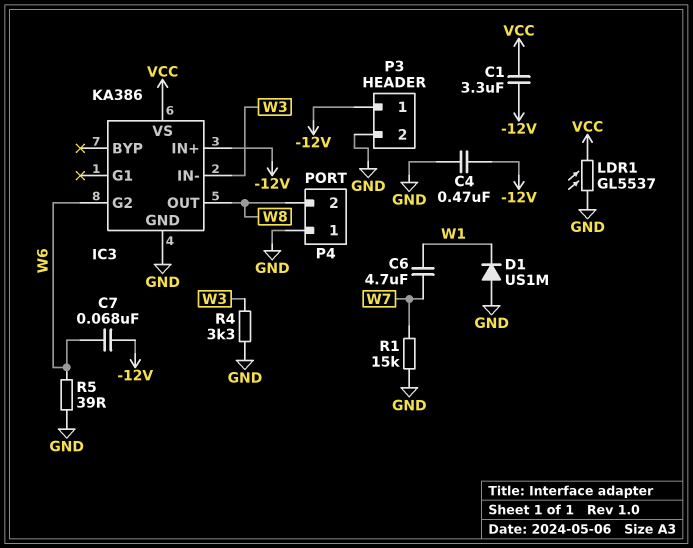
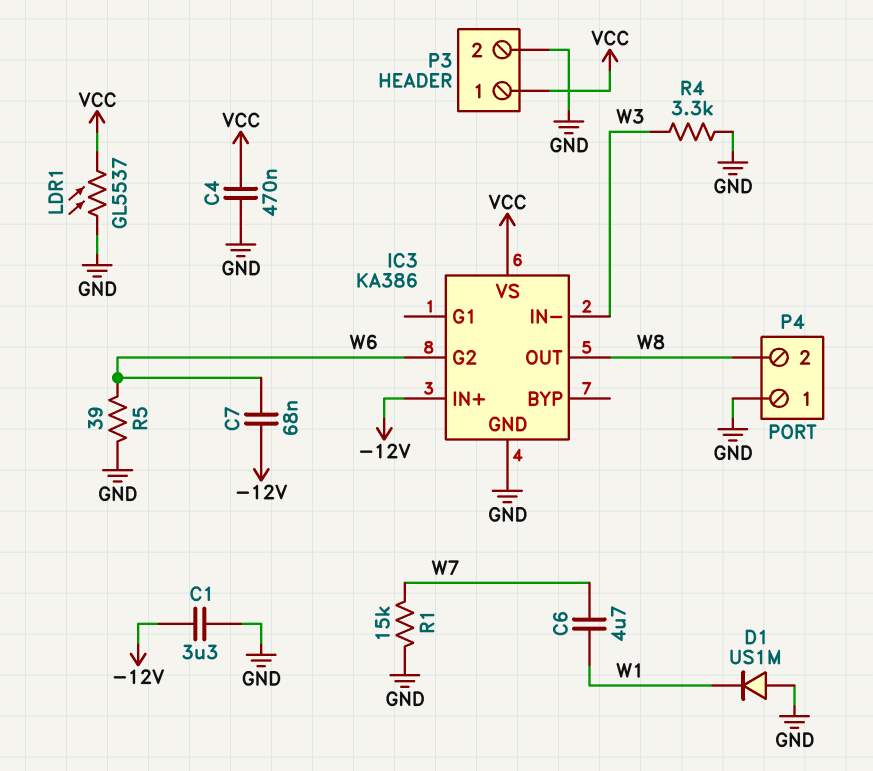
C1: 3.3uF (-12V, VCC) -> 3.3uF (-12V, GND)
C4: 470nF (-12V, GND) -> 470nF (GND, VCC)
P3 pin 1: -12V -> VCC

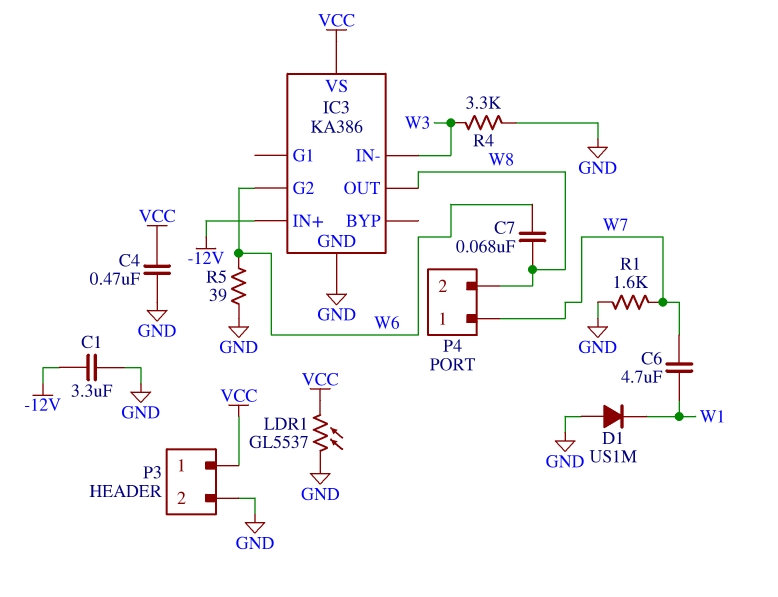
C7: 68nF (-12V, W6) -> 68nF (W6, W8)
P4 pin 1: GND -> W7
R1: 15k (GND, W7) -> 1.6k (GND, W7)

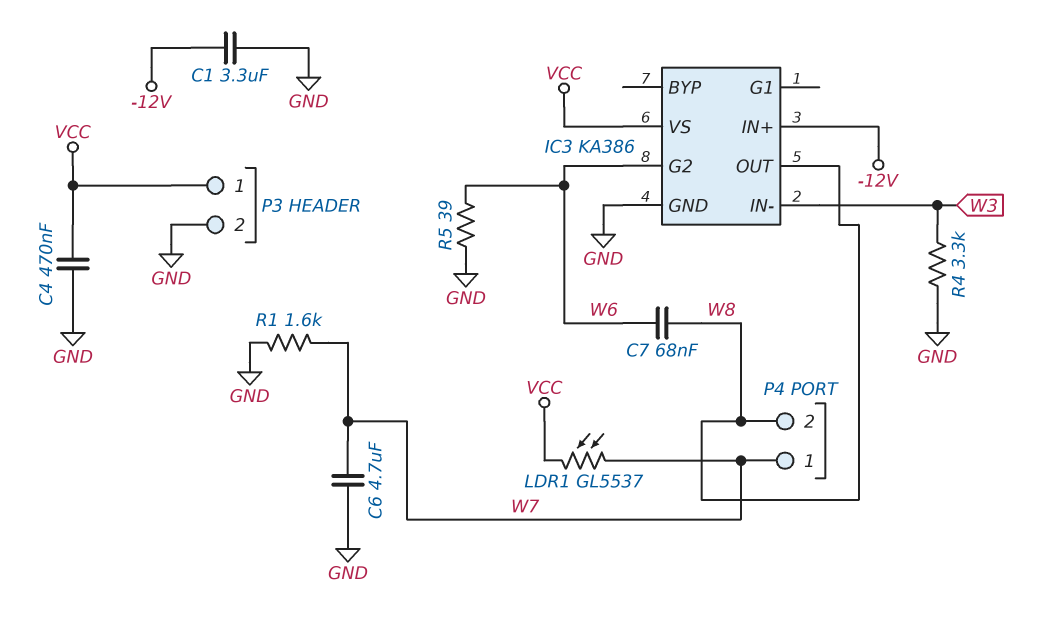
C6: 4.7uF (W1, W7) -> 4.7uF (GND, W7)
D1: diode US1M (A GND, K W1) -> none
LDR1: GL5537 (GND, VCC) -> GL5537 (VCC, W7)

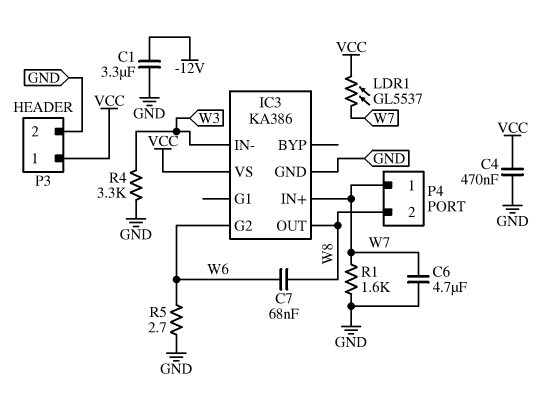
IC3 pin IN+: -12V -> W7
R5: 39 (GND, W6) -> 2.7 (GND, W6)

